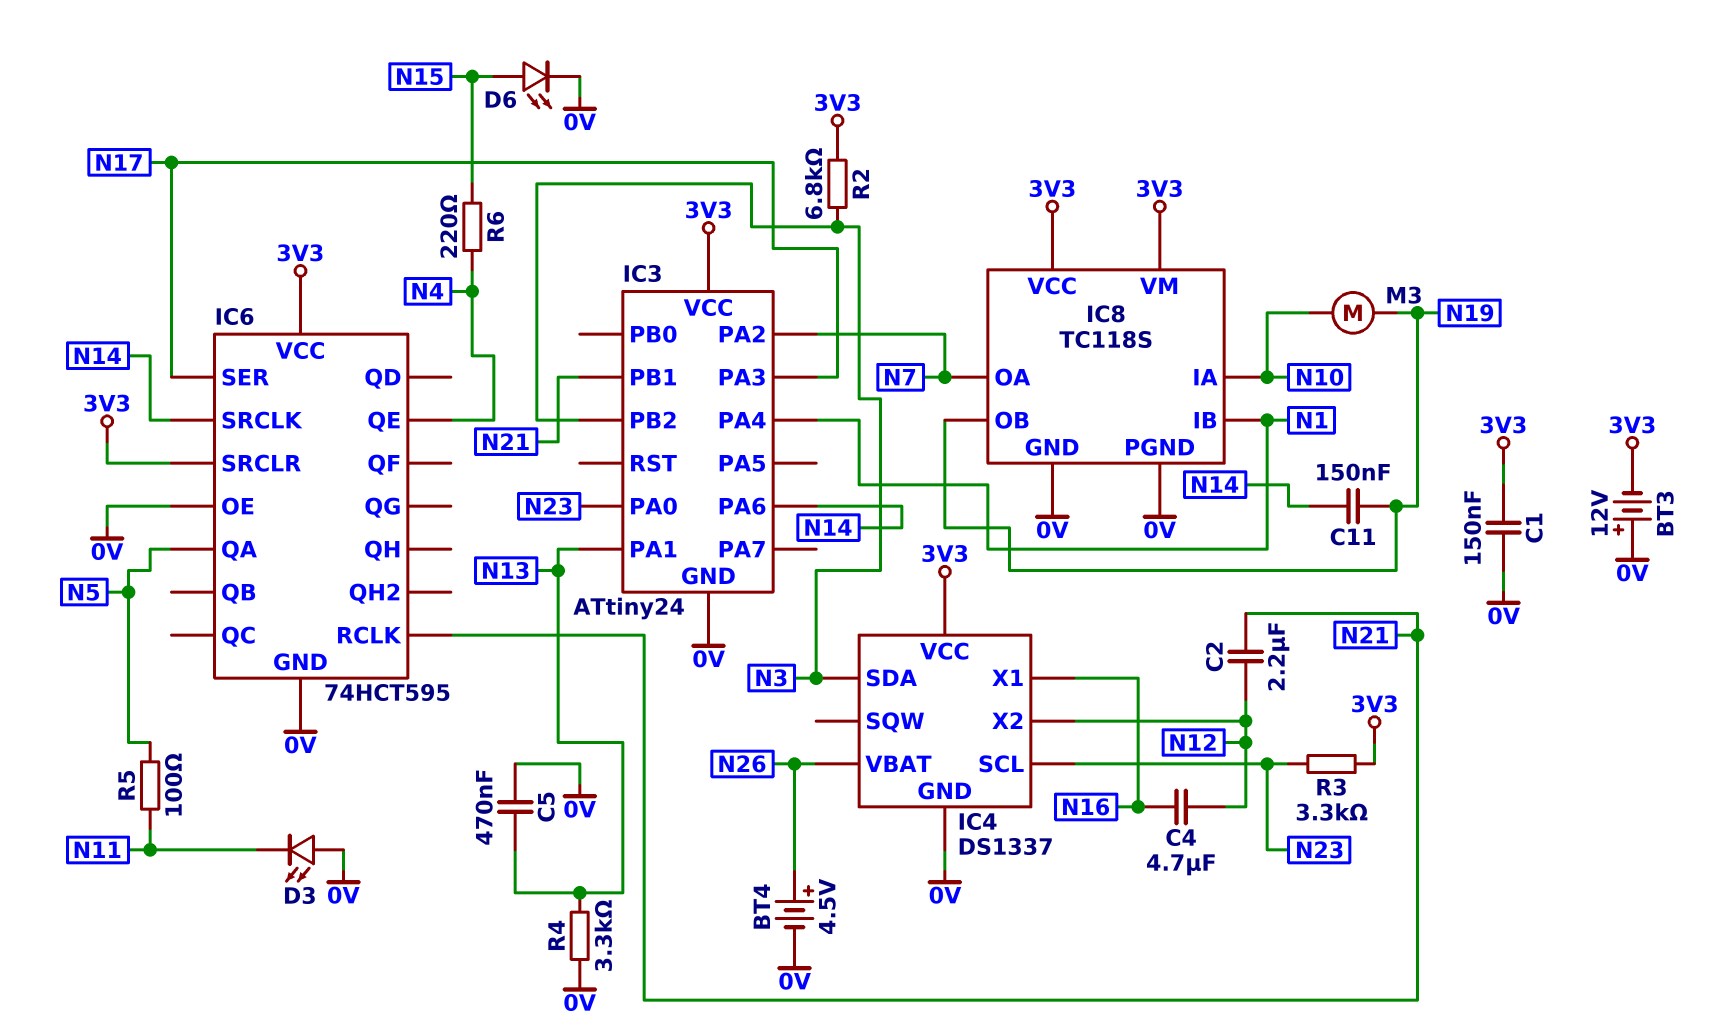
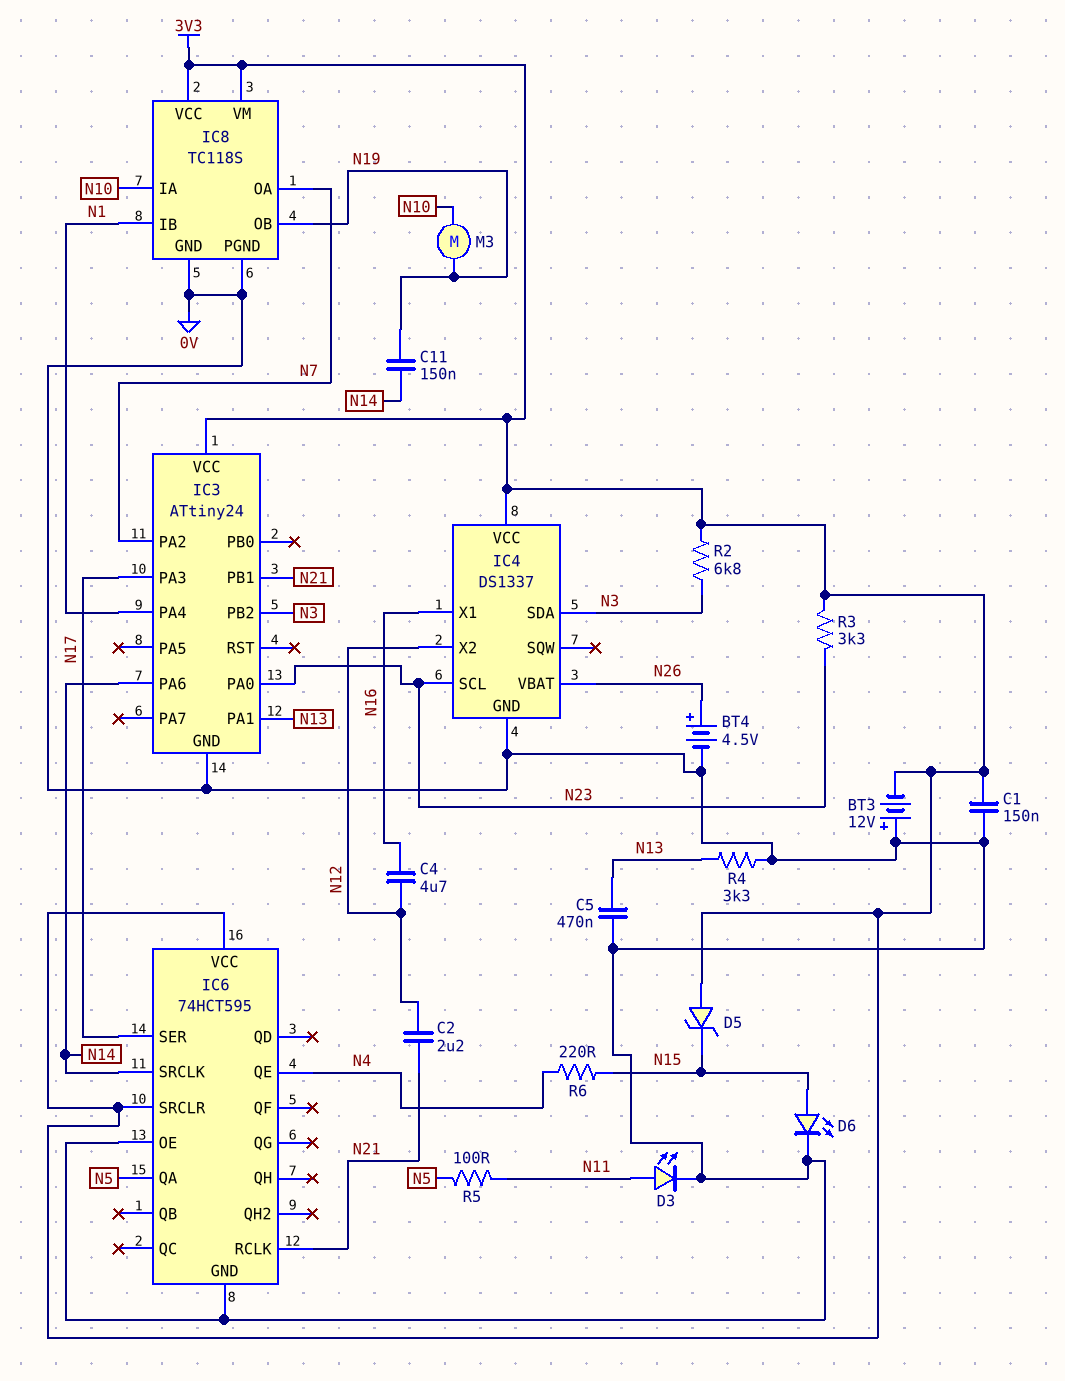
D3: LED (A 0V, K N11) -> LED (A N11, K 0V)
D5: none -> zener (A 3V3, K N15)

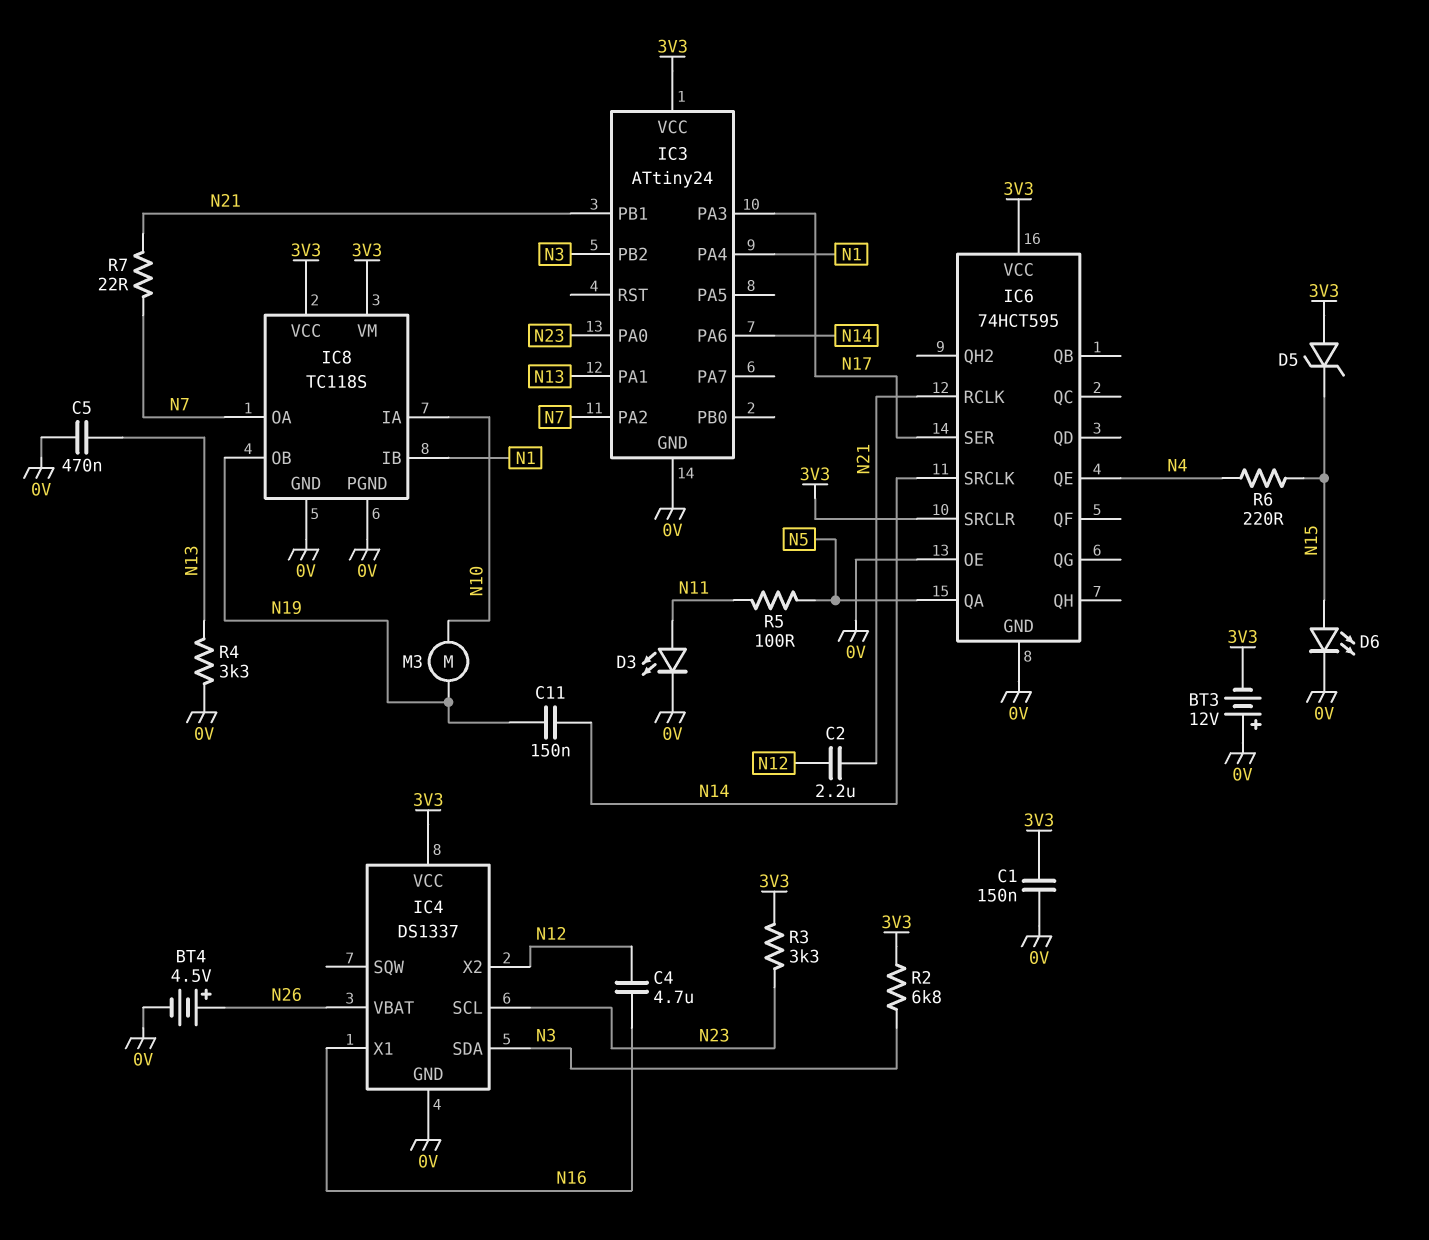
R7: none -> 22 (N7, N21)

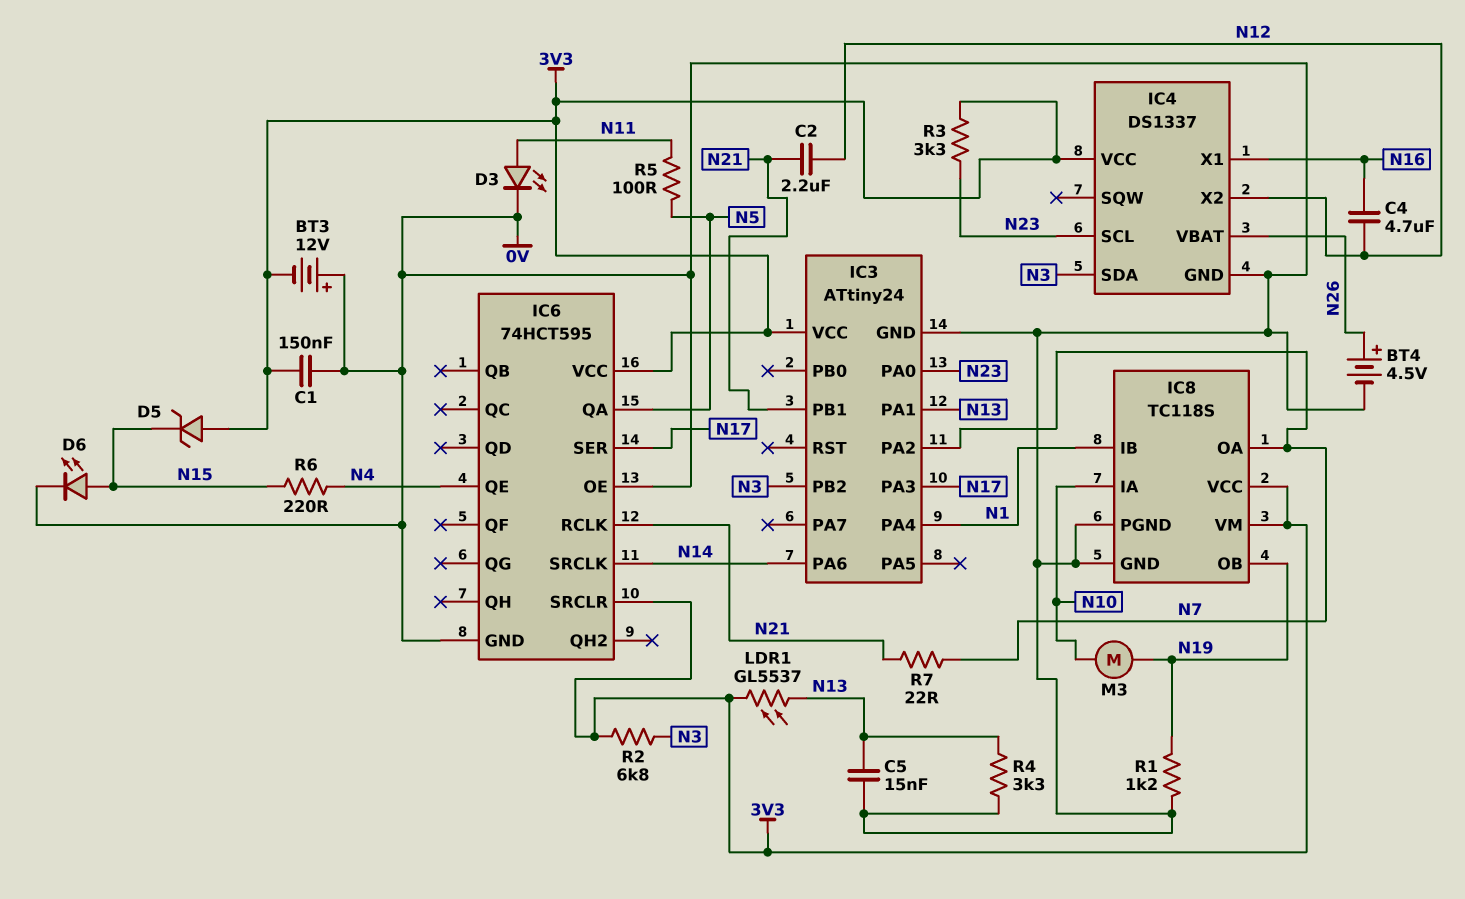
C5: 470nF (0V, N13) -> 15nF (0V, N13)
C11: 150nF (N14, N19) -> none
LDR1: none -> GL5537 (3V3, N13)
R1: none -> 1.2k (0V, N19)

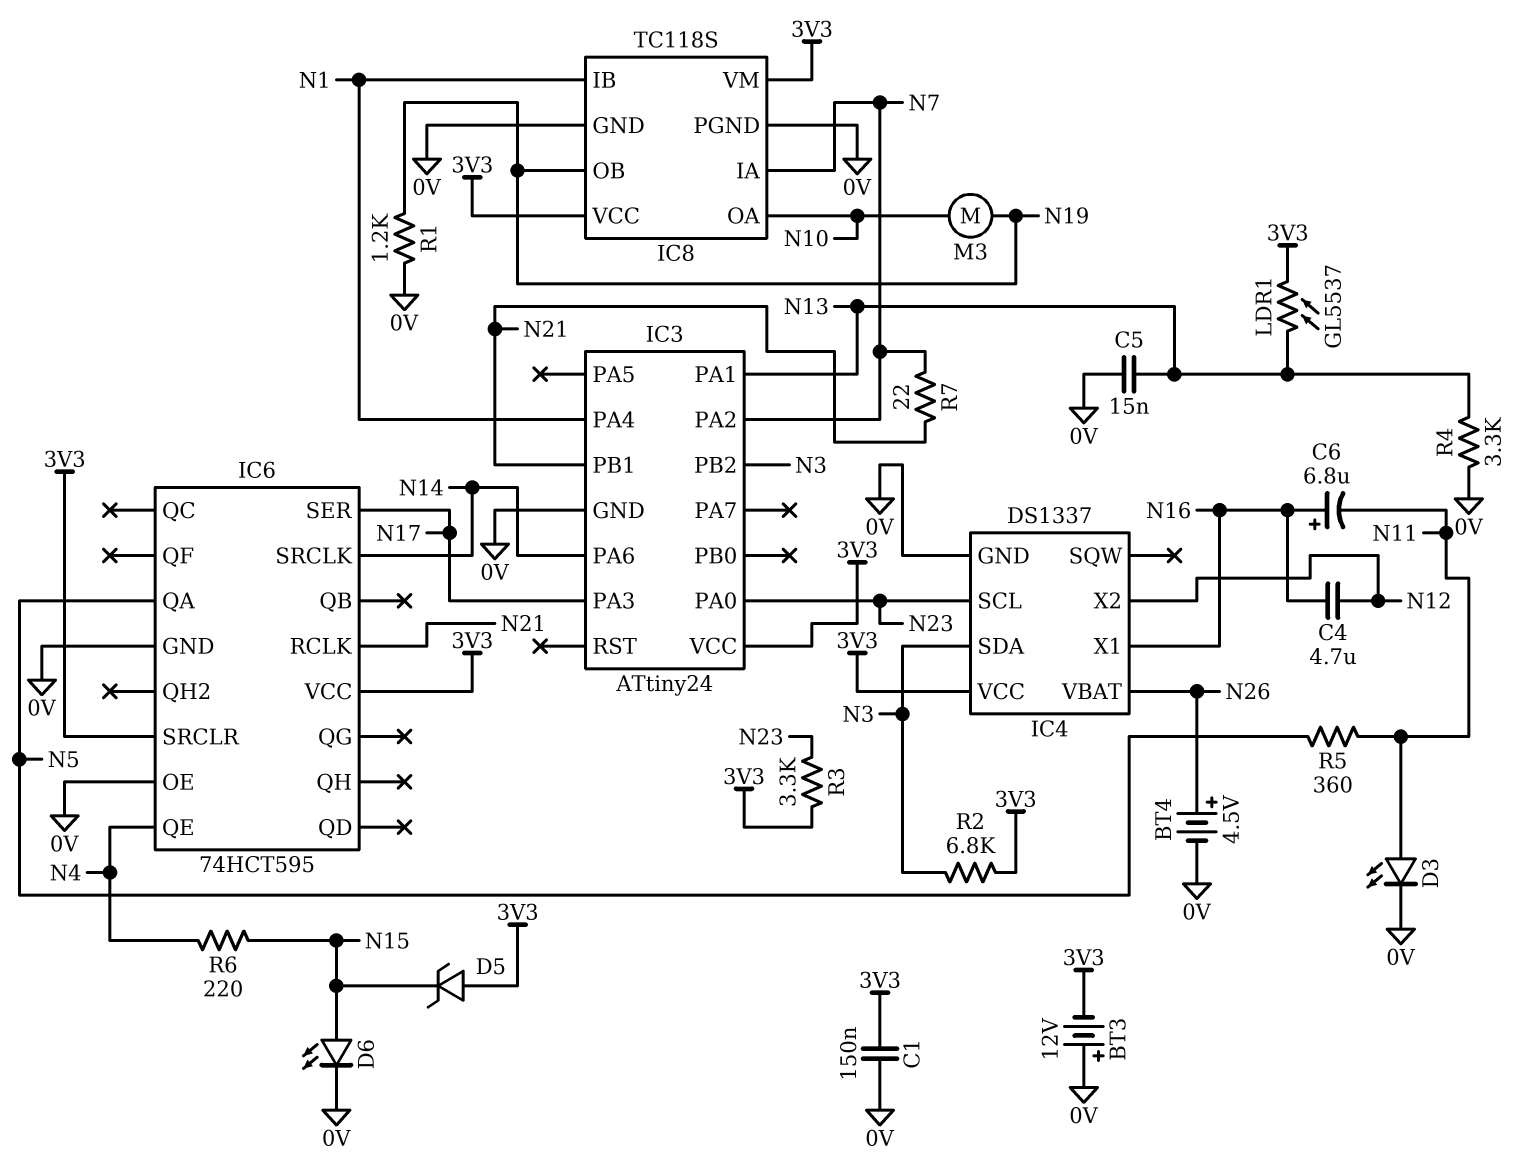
C2: 2.2uF (N12, N21) -> none
C6: none -> 6.8uF (plus N16, minus N11)
IC8 pin IA: N10 -> N7
IC8 pin OA: N7 -> N10
R5: 100 (N5, N11) -> 360 (N5, N11)

